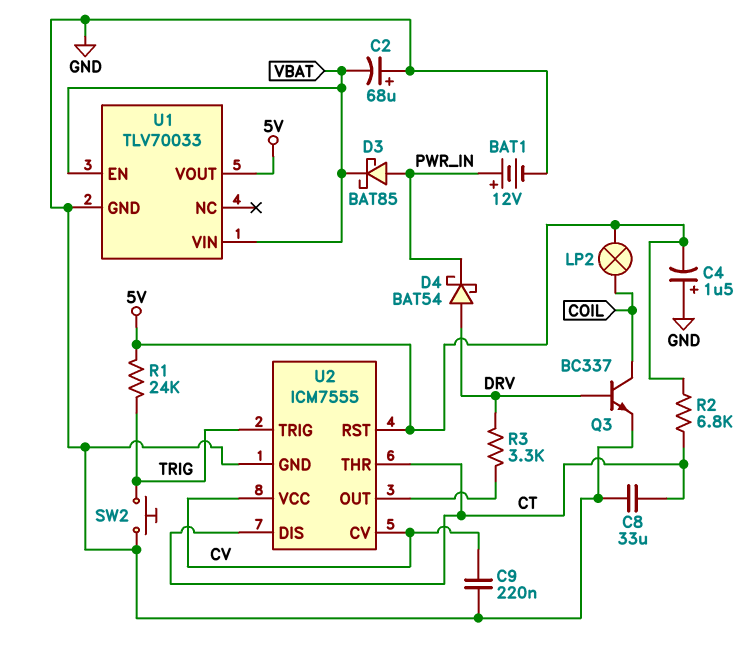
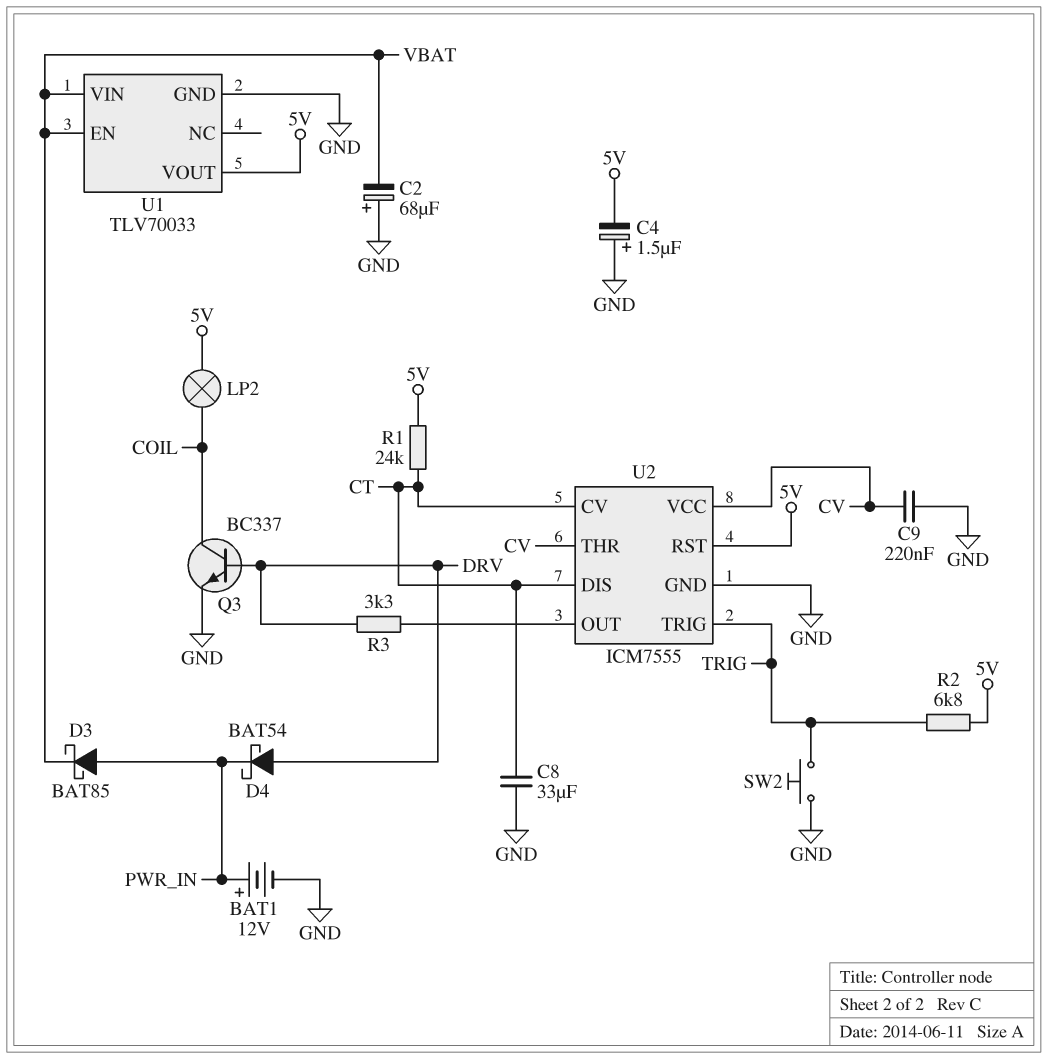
R1: 24k (5V, TRIG) -> 24k (5V, CT)
R2: 6.8k (5V, CT) -> 6.8k (5V, TRIG)
U2 pin CV: CV -> CT
U2 pin THR: CT -> CV

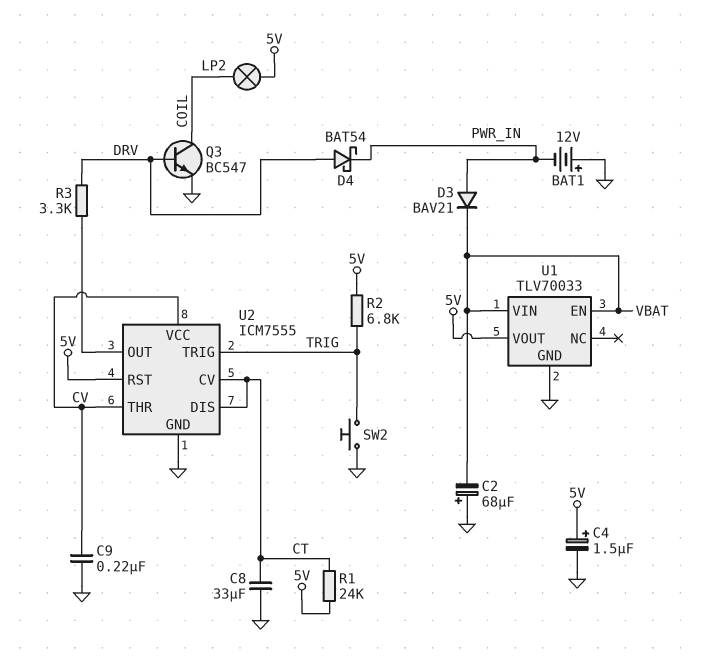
BAT1: 12V (plus PWR_IN, minus GND) -> 12V (plus GND, minus PWR_IN)
C4: 1.5uF (plus GND, minus 5V) -> 1.5uF (plus 5V, minus GND)
D3: schottky BAT85 (A PWR_IN, K VBAT) -> diode BAV21 (A PWR_IN, K VBAT)
Q3: NPN BC337 (B DRV, C COIL, E GND) -> NPN BC547 (B DRV, C COIL, E GND)

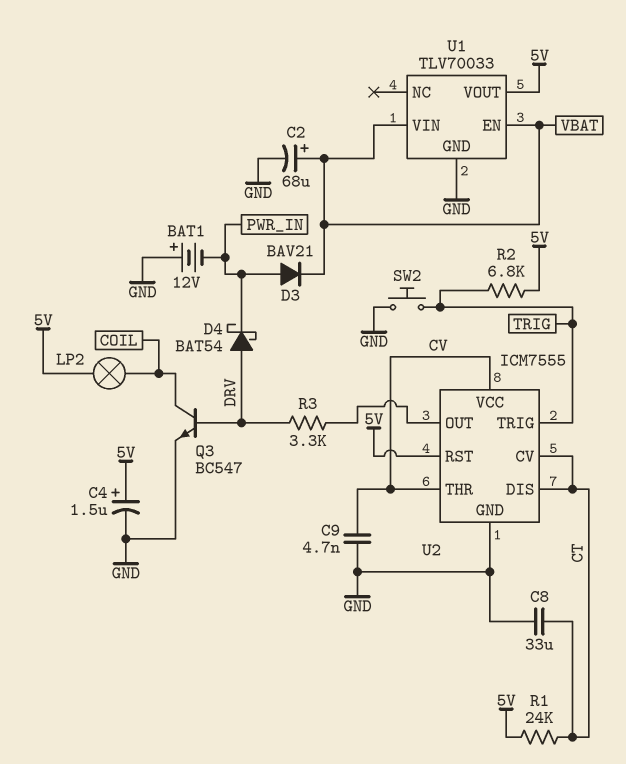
C2: 68uF (plus GND, minus VBAT) -> 68uF (plus VBAT, minus GND)
C9: 220nF (CV, GND) -> 4.7nF (CV, GND)

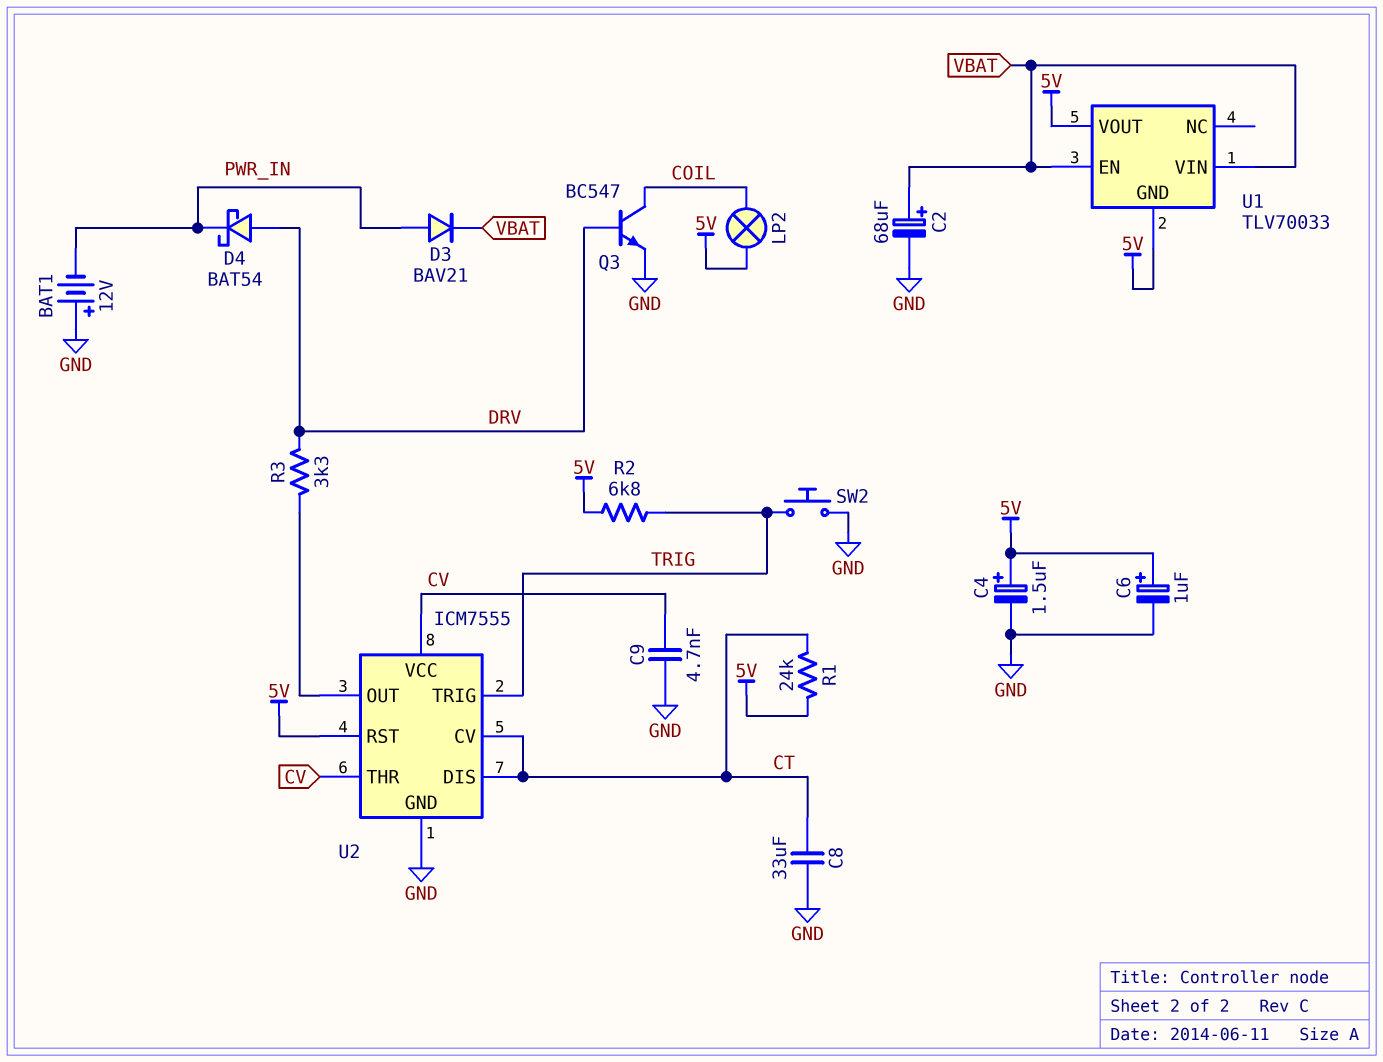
C6: none -> 1uF (plus 5V, minus GND)
U1 pin GND: GND -> 5V

